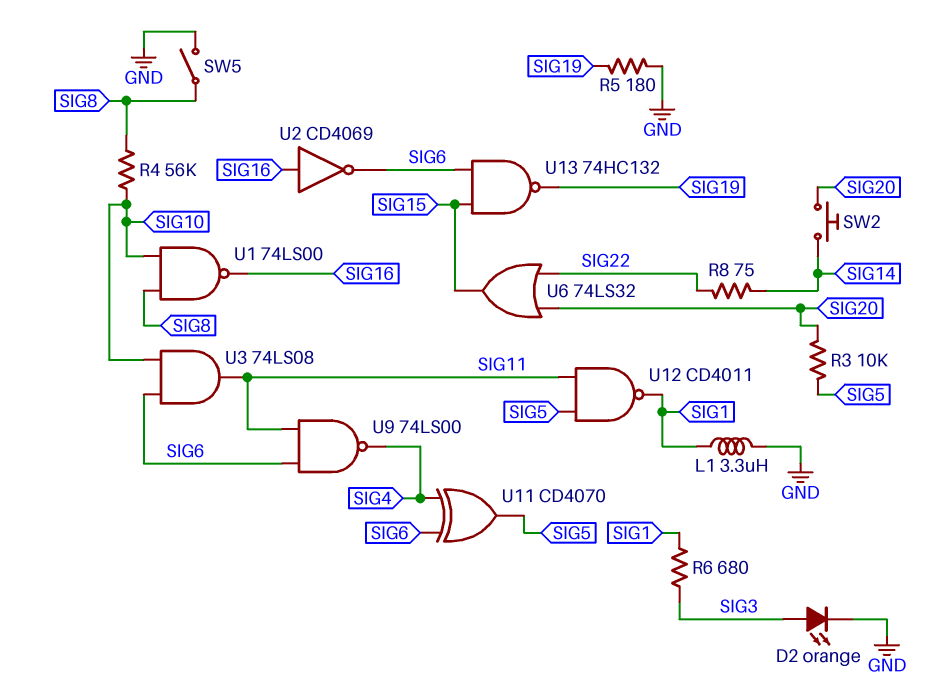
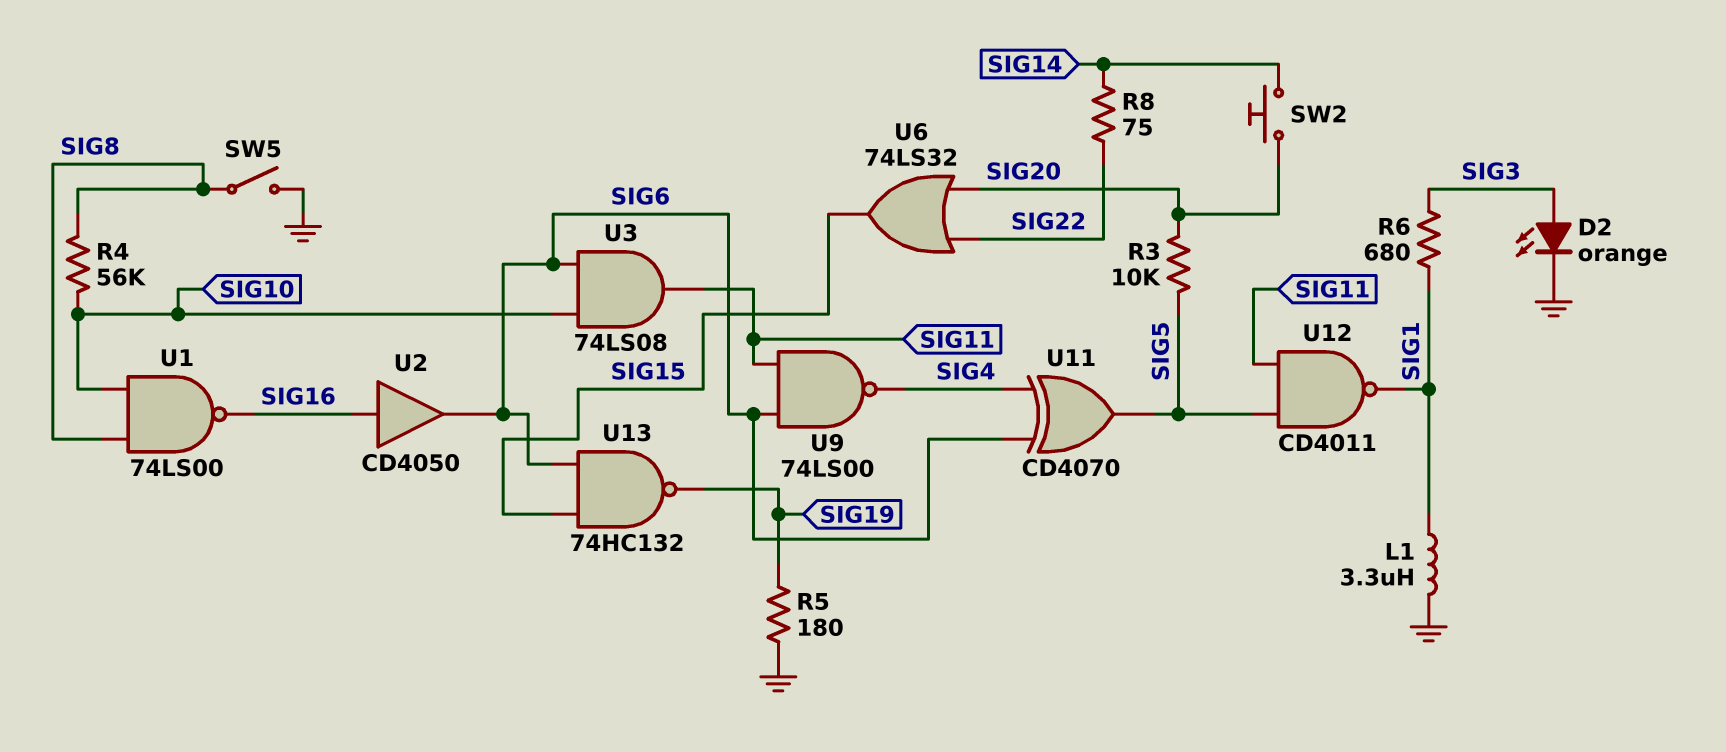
U2: NOT CD4069 (in SIG16, out SIG6) -> buffer CD4050 (in SIG16, out SIG6)

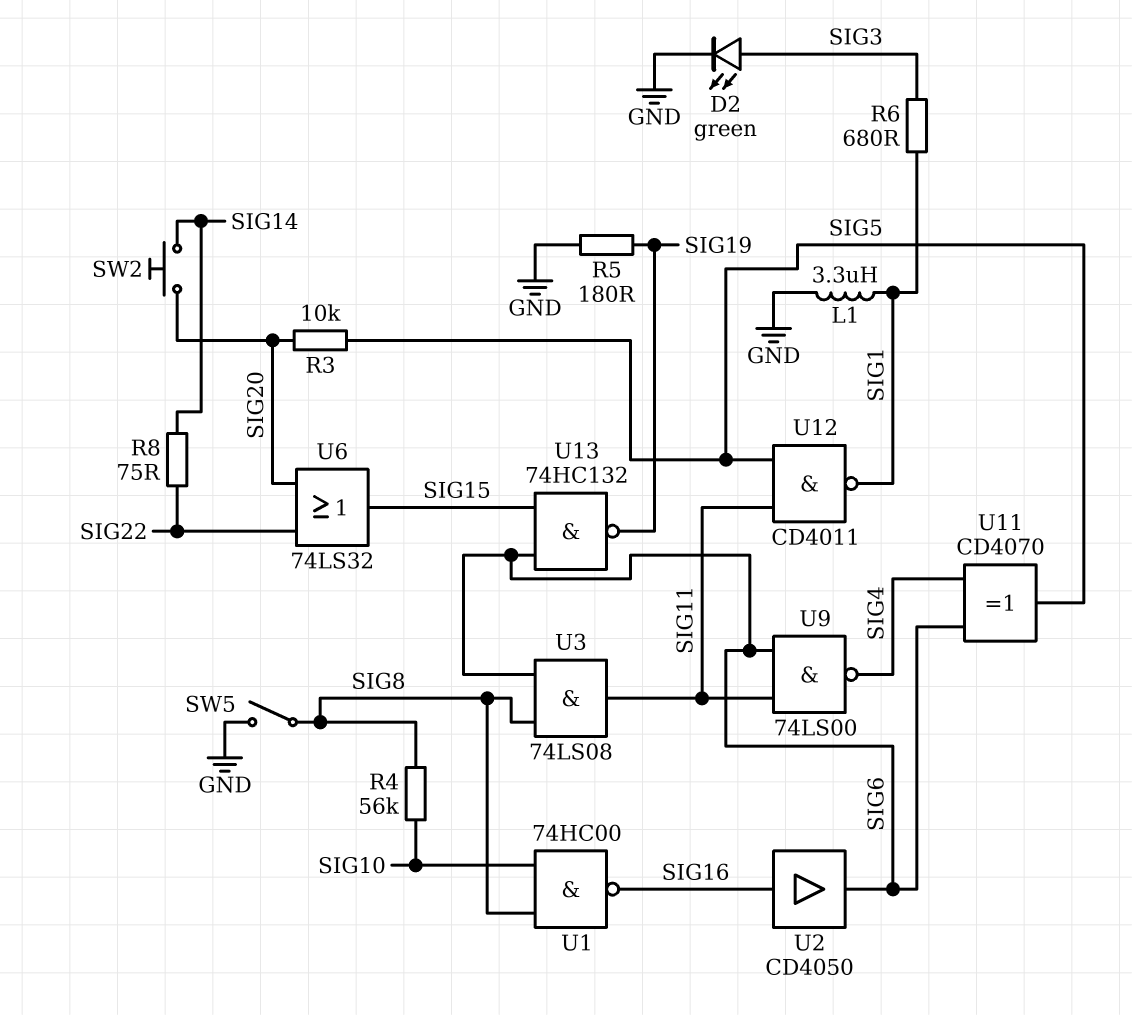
D2: LED orange (A SIG3, K GND) -> LED green (A SIG3, K GND)
U1: NAND 74LS00 (in SIG8, in SIG10, out SIG16) -> NAND 74HC00 (in SIG8, in SIG10, out SIG16)
U3: AND 74LS08 (in SIG6, in SIG10, out SIG11) -> AND 74LS08 (in SIG6, in SIG8, out SIG11)

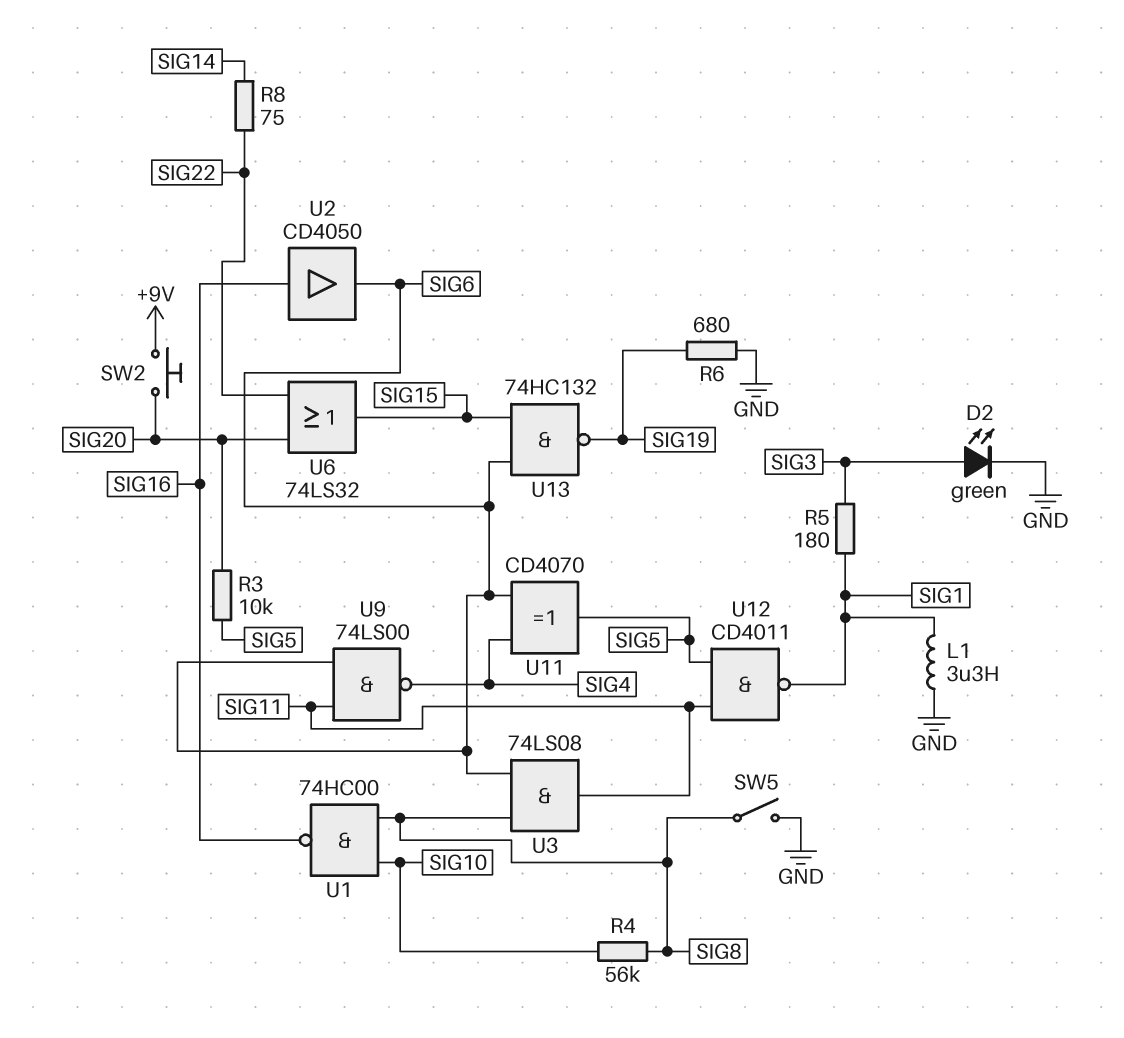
R5: 180 (GND, SIG19) -> 180 (SIG1, SIG3)
R6: 680 (SIG1, SIG3) -> 680 (GND, SIG19)
SW2: button (SIG14, SIG20) -> button (+9V, SIG20)

